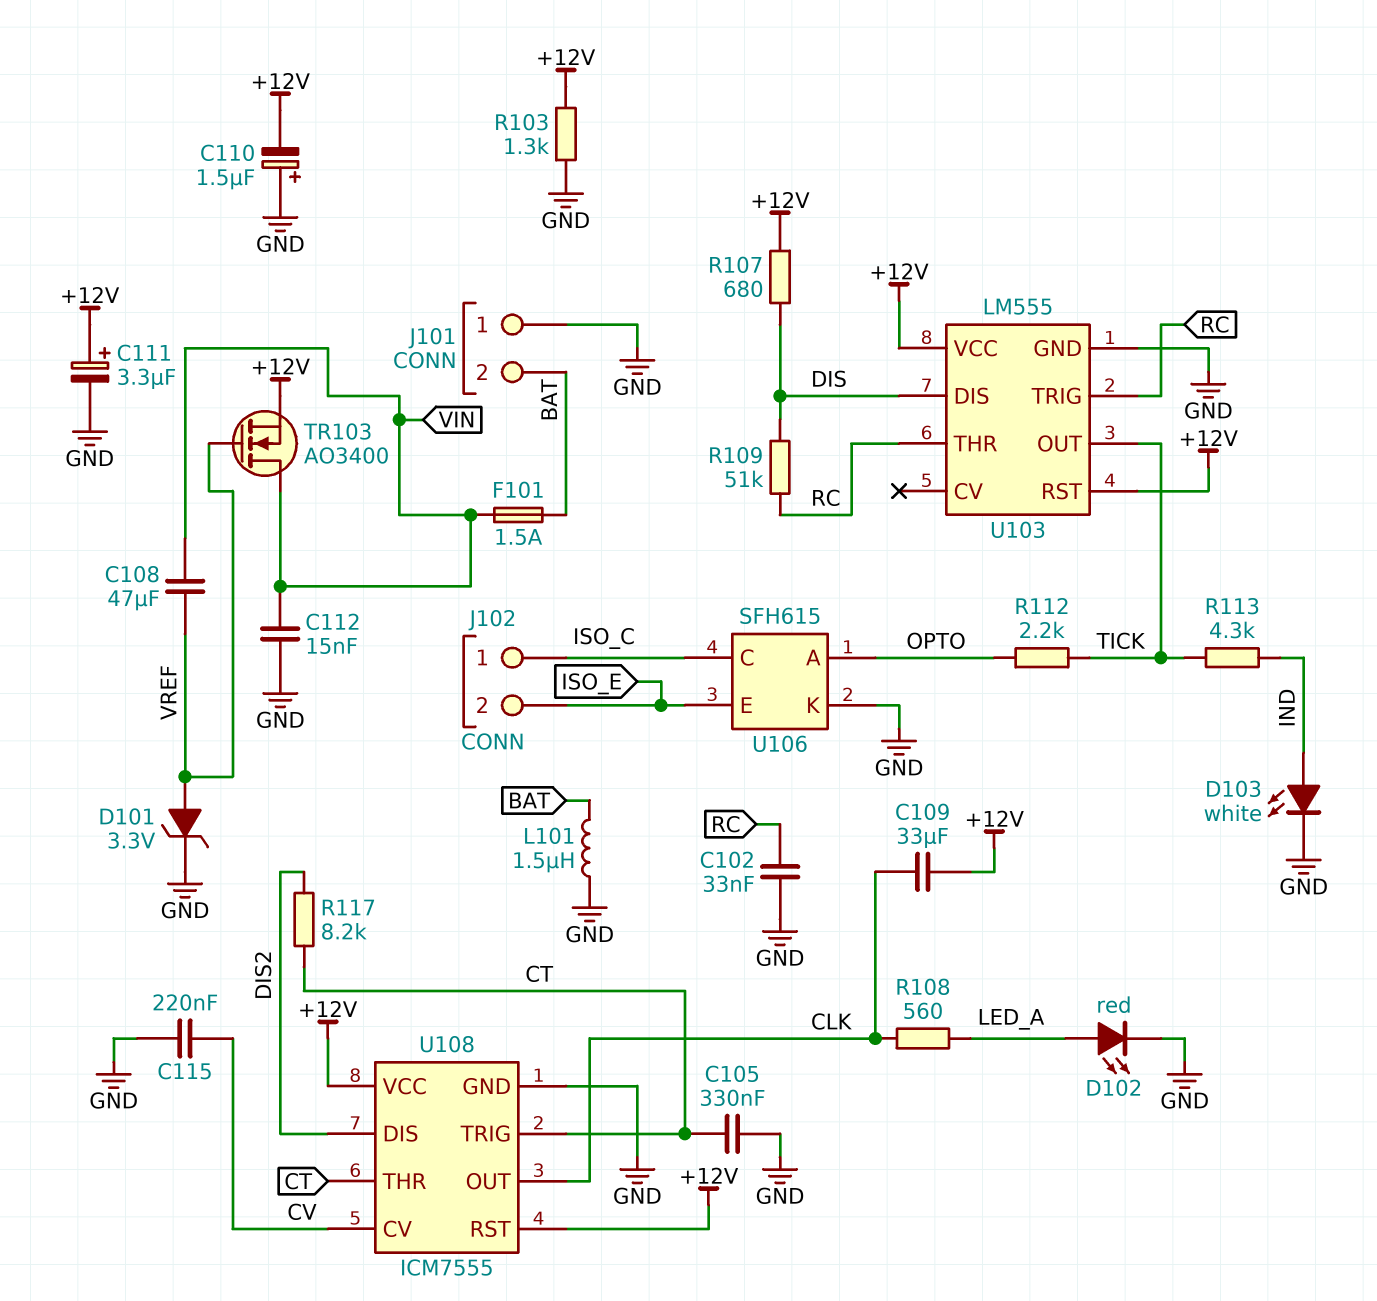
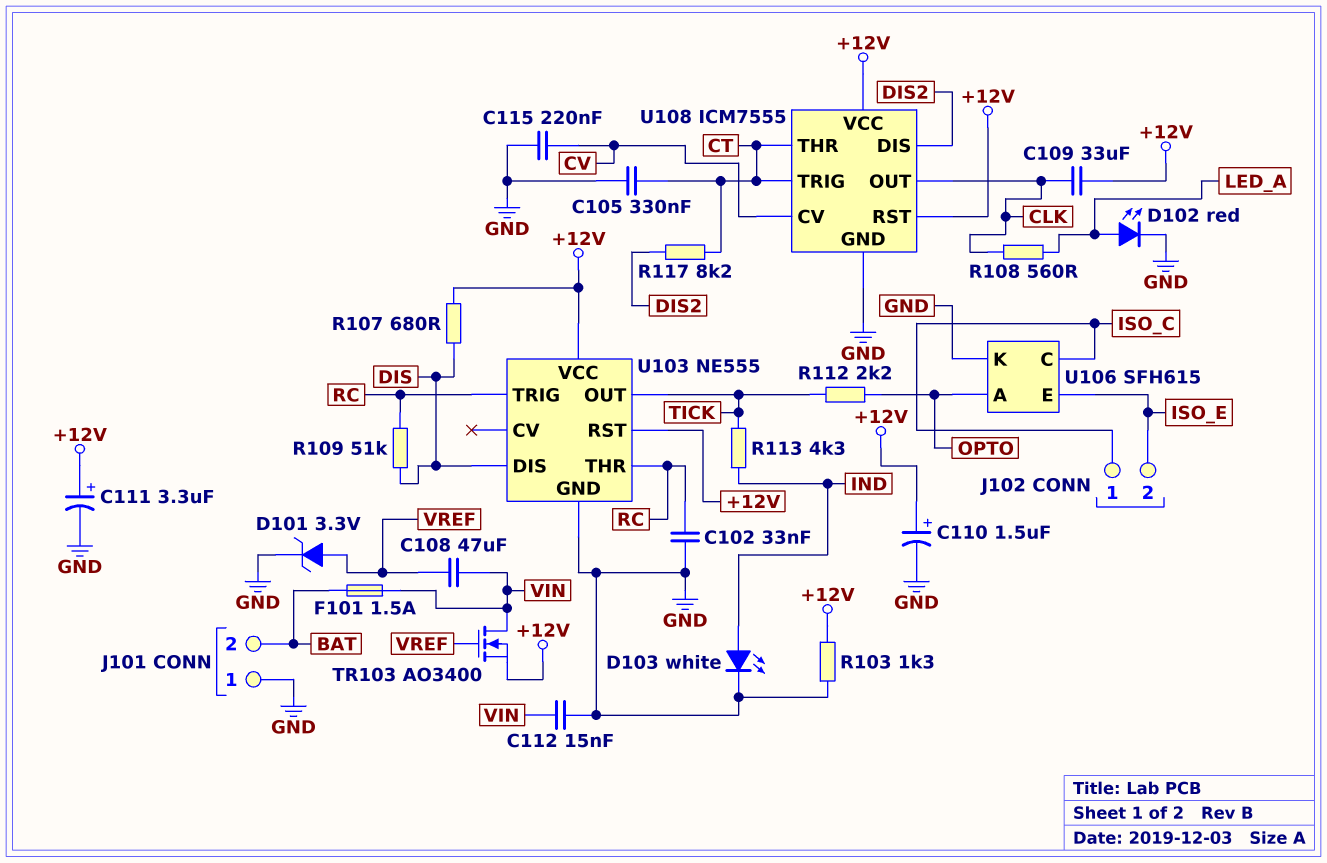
C110: 1.5uF (plus GND, minus +12V) -> 1.5uF (plus +12V, minus GND)
L101: 1.5uH (BAT, GND) -> none
U103: LM555 -> NE555

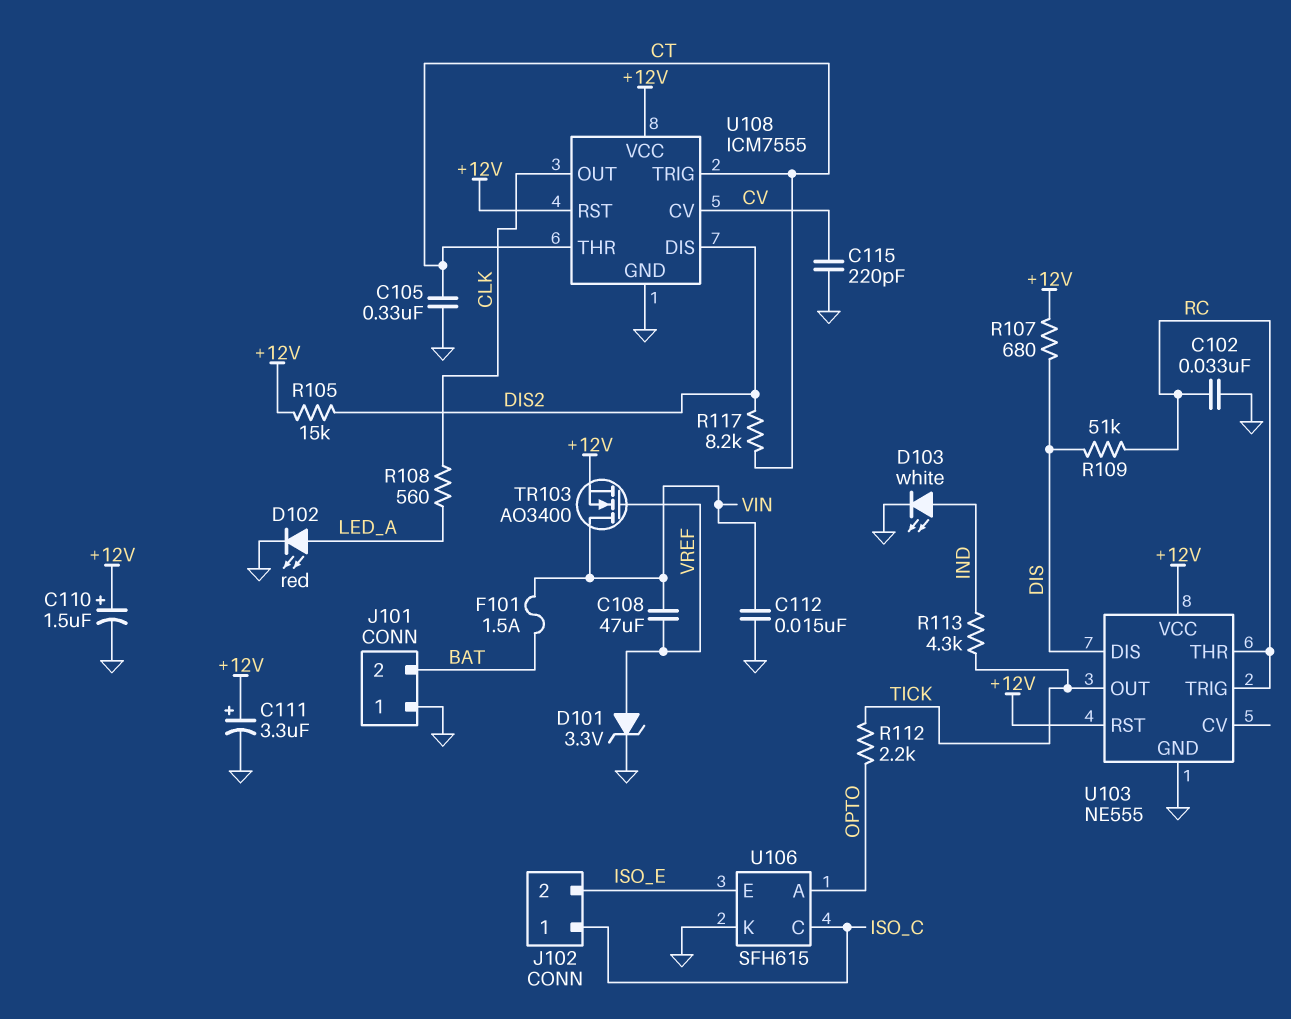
C109: 33uF (+12V, CLK) -> none
C115: 220nF (CV, GND) -> 220pF (CV, GND)
R103: 1.3k (+12V, GND) -> none
R105: none -> 15k (+12V, DIS2)

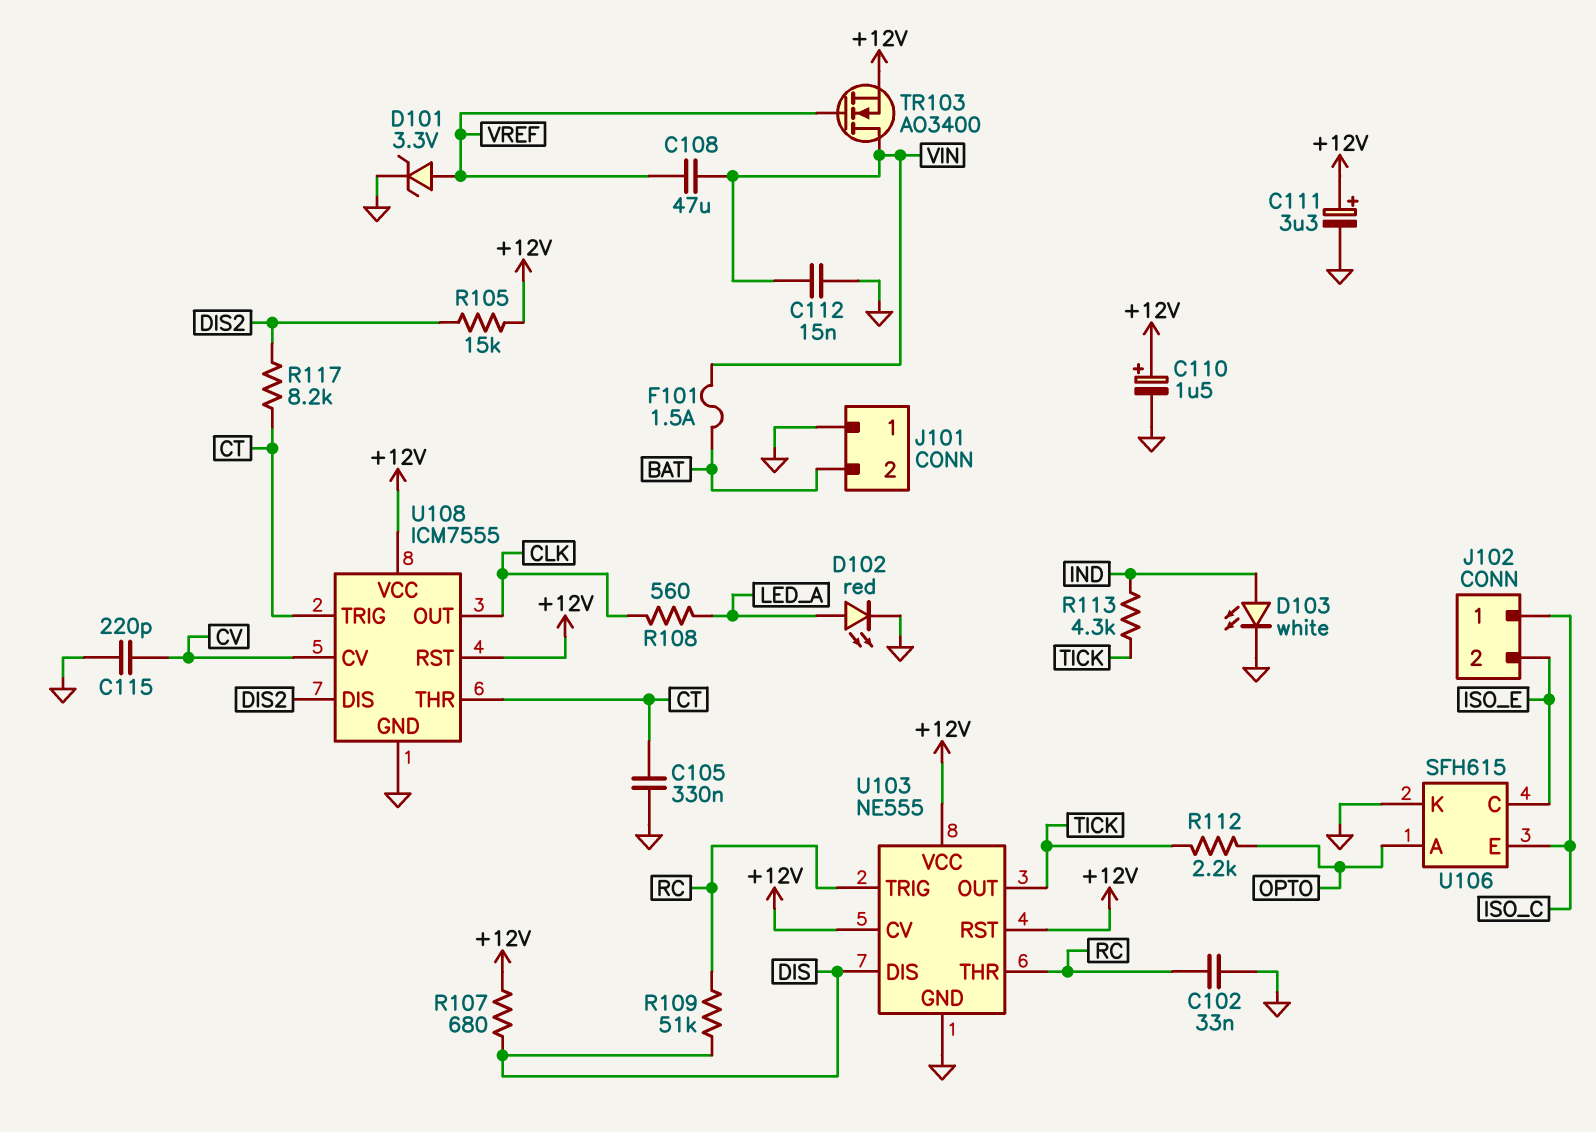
U103 pin CV: none -> +12V
U106 pin C: ISO_C -> ISO_E
U106 pin E: ISO_E -> ISO_C

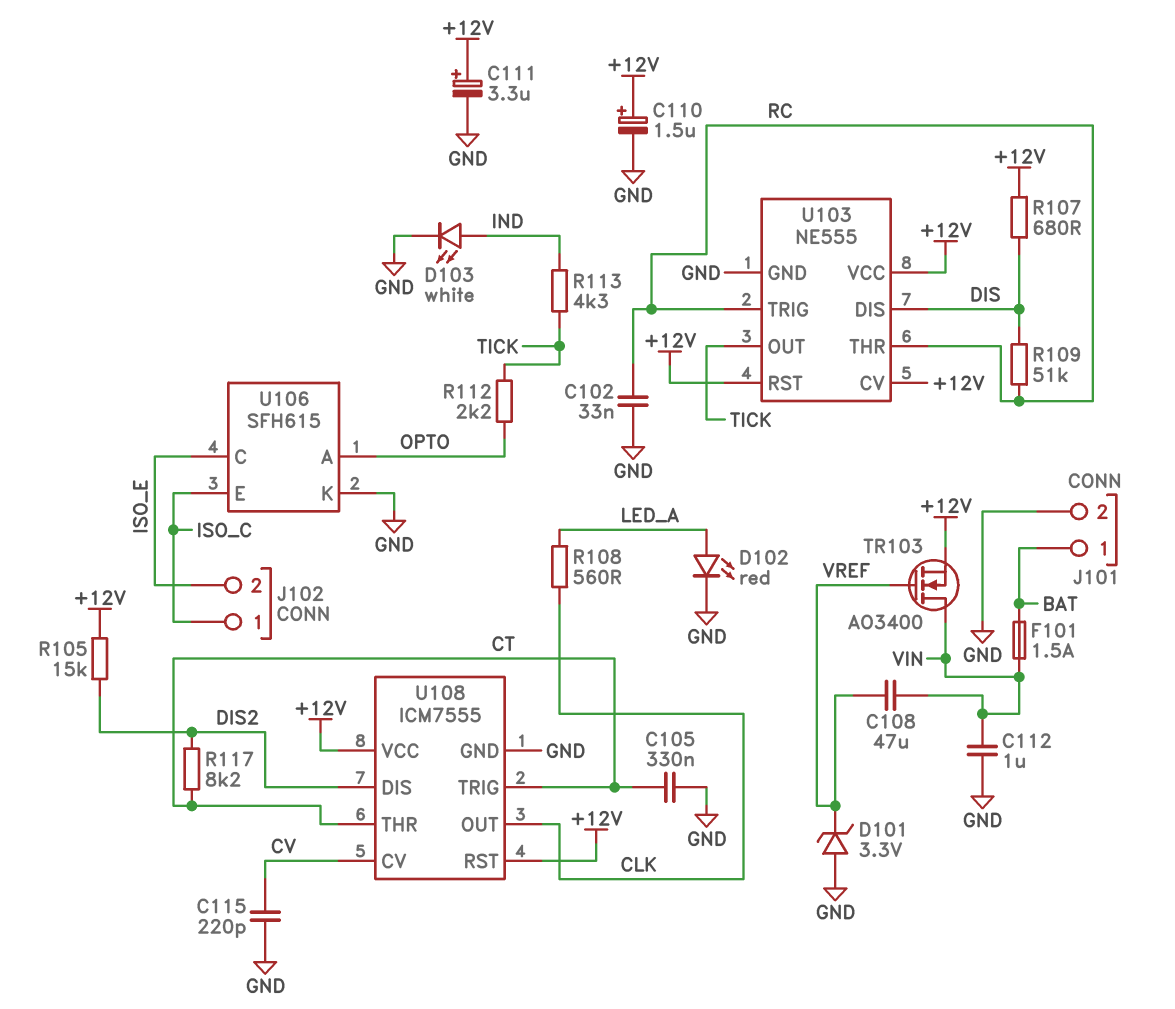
C112: 15nF (GND, VIN) -> 1uF (GND, VIN)
D101: zener 3.3V (A VREF, K GND) -> zener 3.3V (A GND, K VREF)
J101 pin 1: GND -> BAT
J101 pin 2: BAT -> GND

